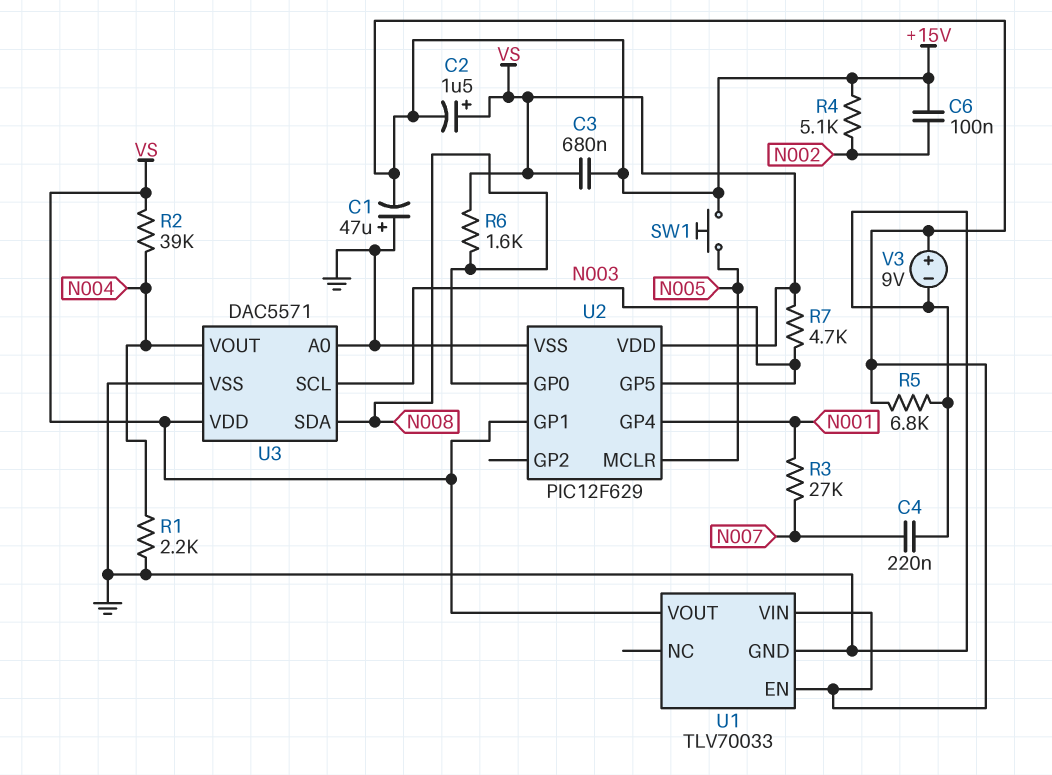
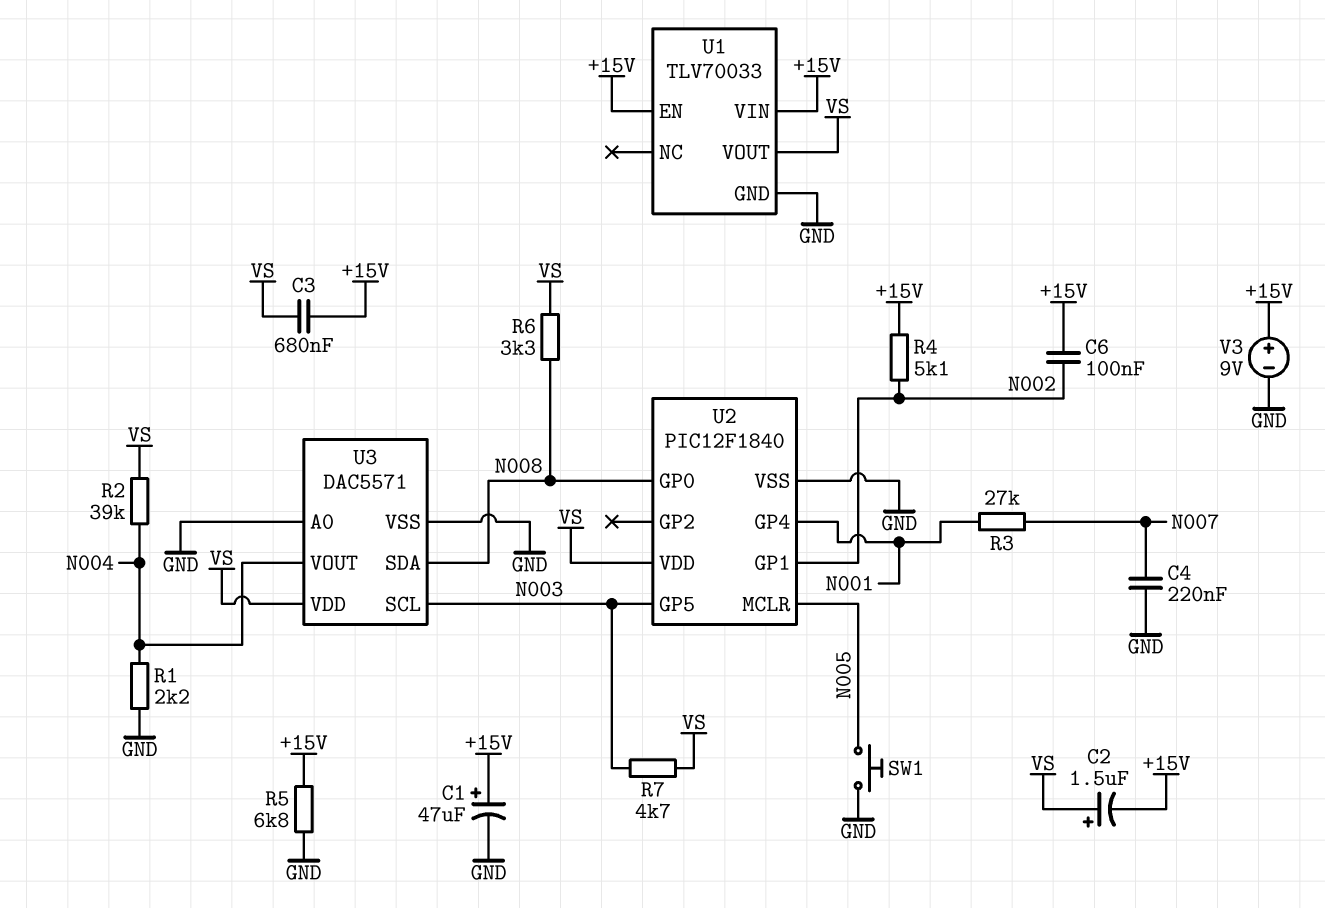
C1: 47uF (plus GND, minus +15V) -> 47uF (plus +15V, minus GND)
R6: 1.6k (N008, VS) -> 3.3k (N008, VS)
SW1: button (+15V, N005) -> button (GND, N005)
U2: PIC12F629 -> PIC12F1840
U2 pin GP1: VS -> N002

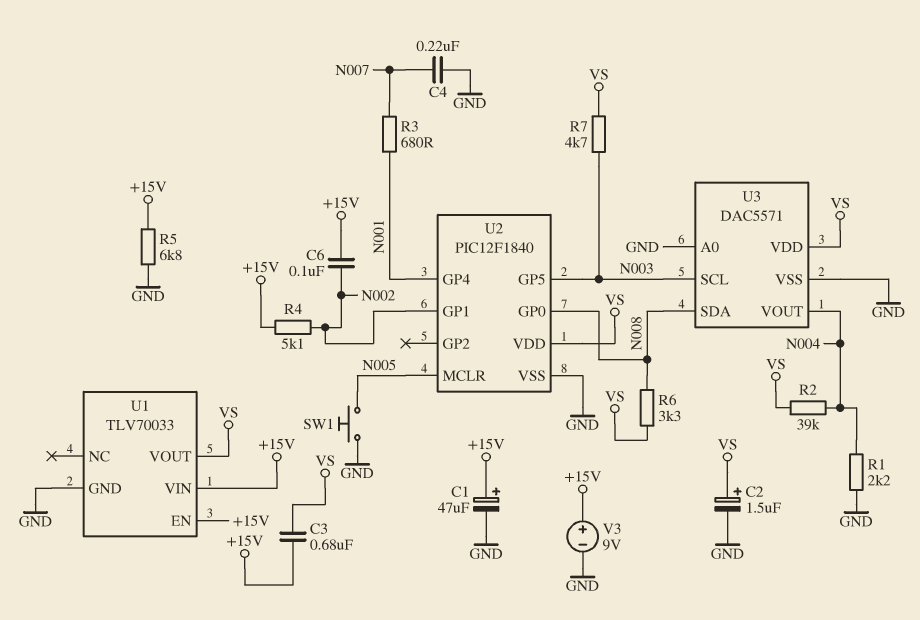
C2: 1.5uF (plus VS, minus +15V) -> 1.5uF (plus VS, minus GND)
R3: 27k (N001, N007) -> 680 (N001, N007)

